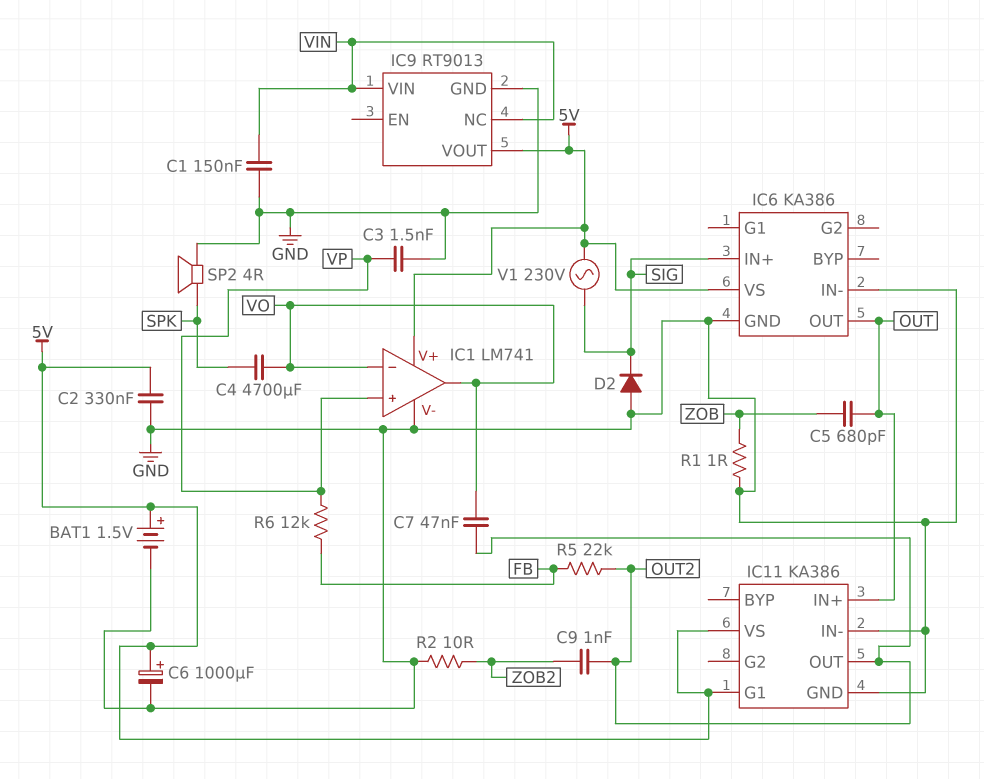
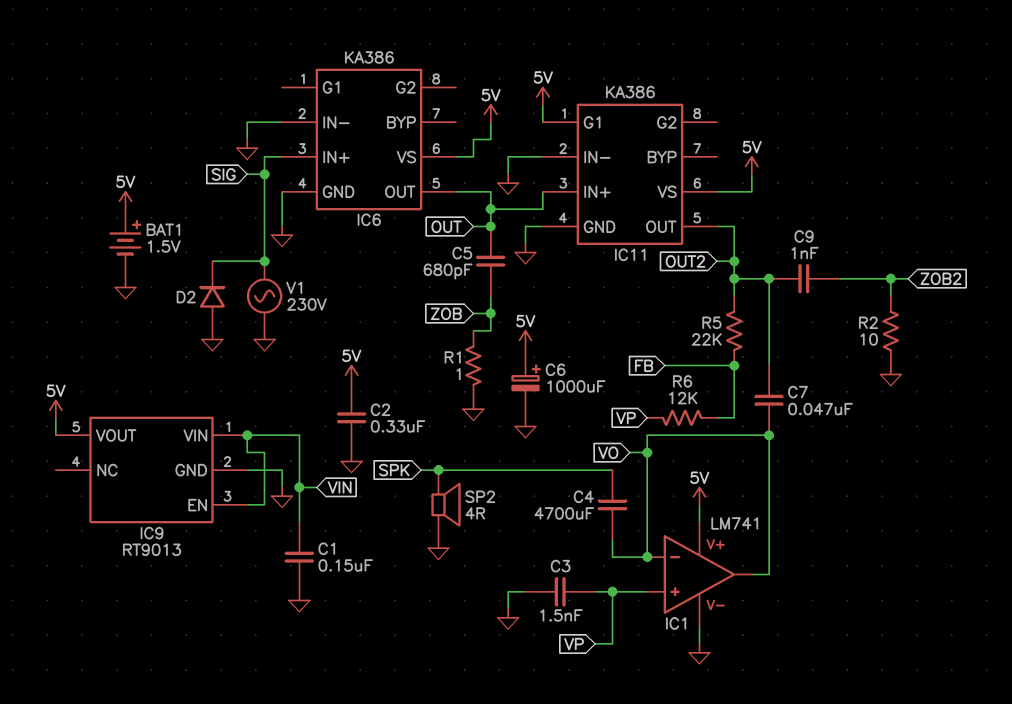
IC9 pin EN: none -> VIN
IC9 pin NC: VIN -> none
V1: AC 230V (5V, SIG) -> AC 230V (GND, SIG)

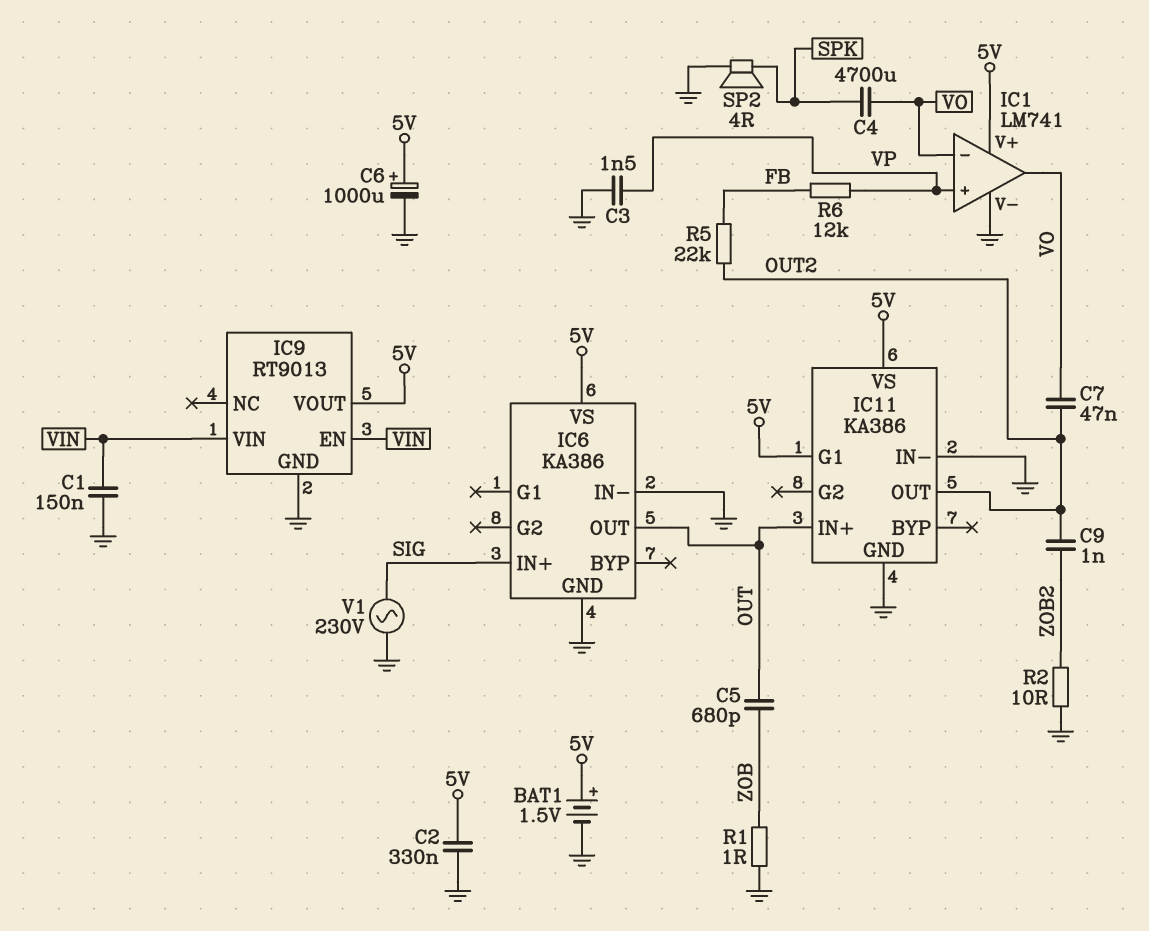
D2: diode (A GND, K SIG) -> none

